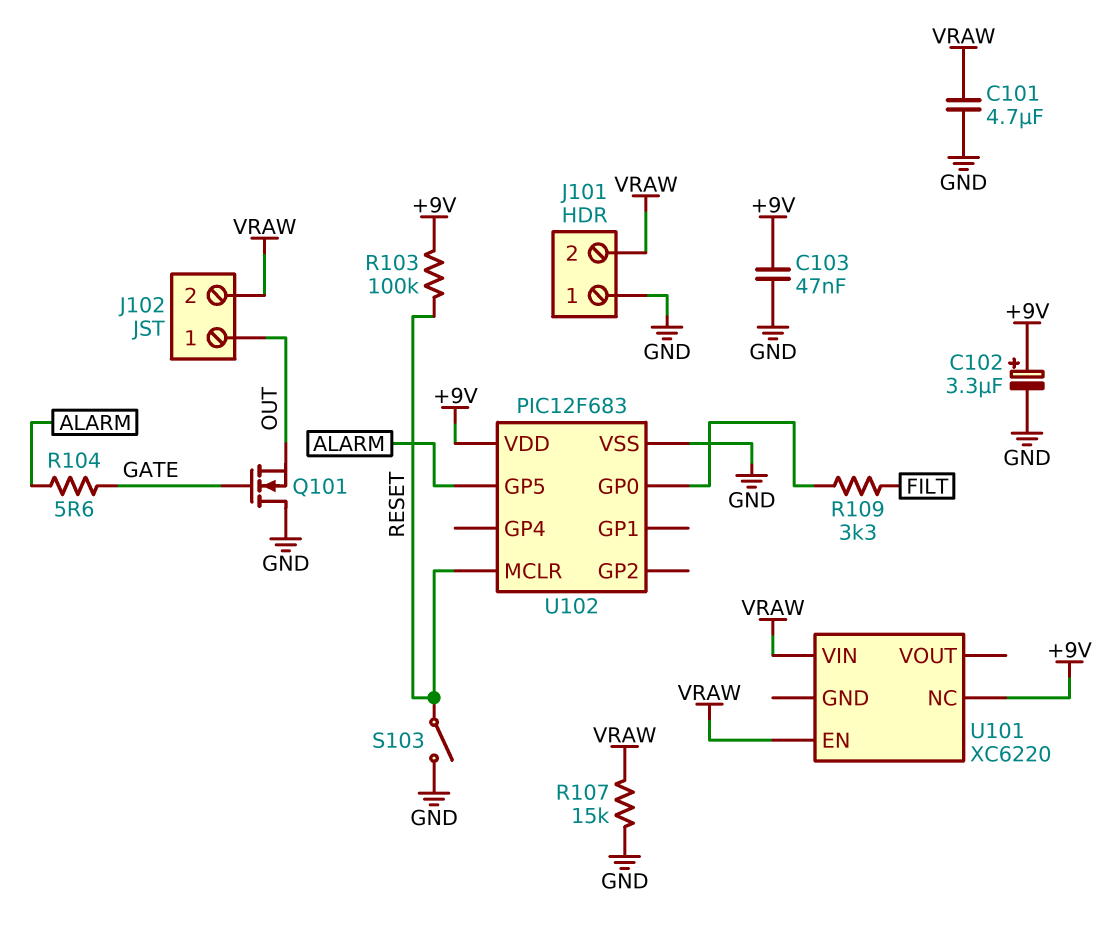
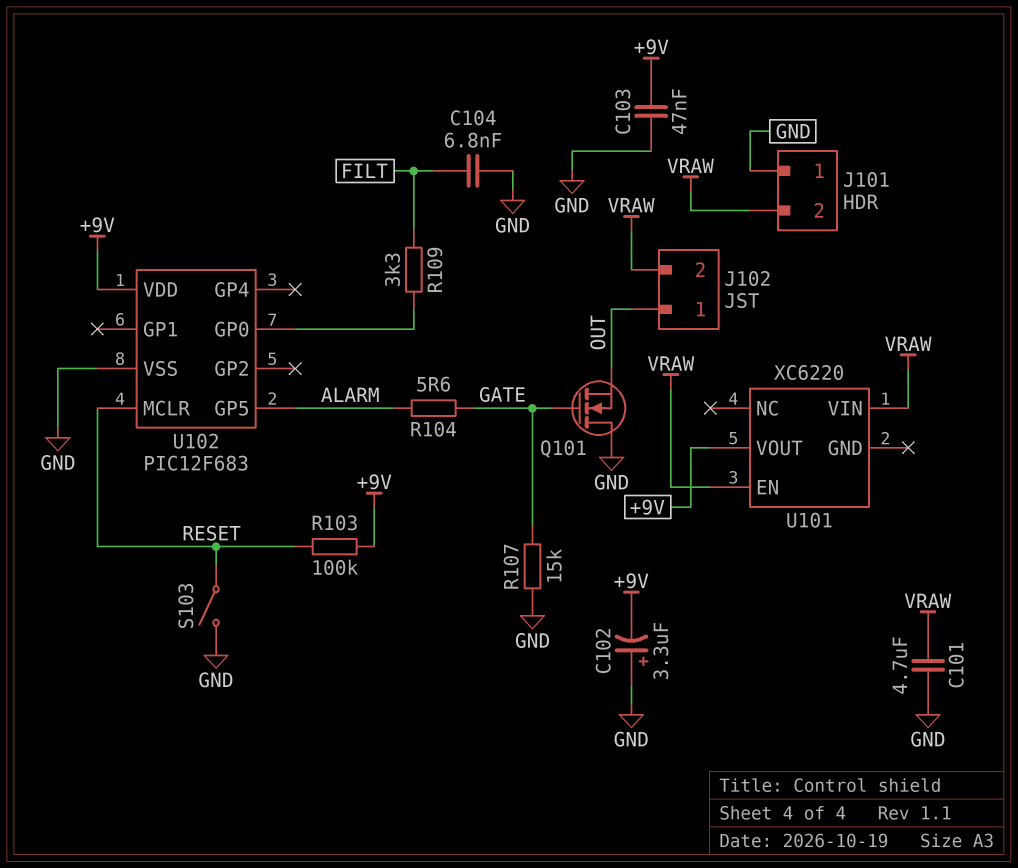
C102: 3.3uF (plus +9V, minus GND) -> 3.3uF (plus GND, minus +9V)
C104: none -> 6.8nF (FILT, GND)
R107: 15k (GND, VRAW) -> 15k (GATE, GND)
U101 pin NC: +9V -> none
U101 pin VOUT: none -> +9V

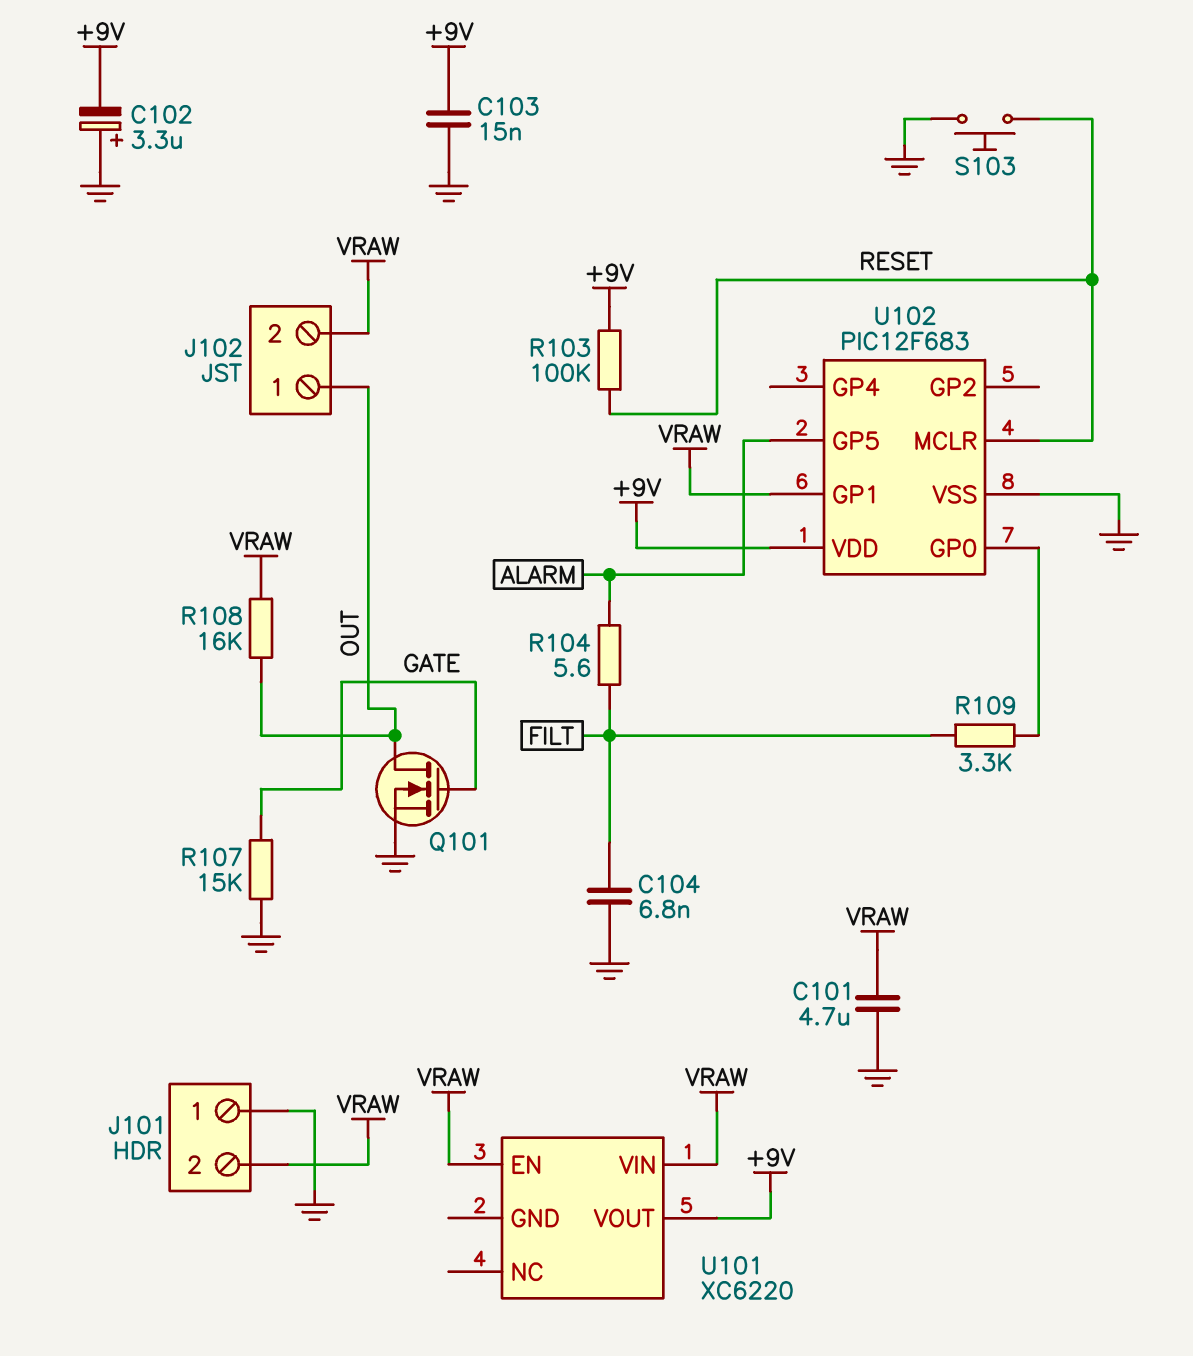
C103: 47nF (+9V, GND) -> 15nF (+9V, GND)
Q101: NMOS (G GATE, D GND, S OUT) -> NMOS (G GATE, D OUT, S GND)
R104: 5.6 (ALARM, GATE) -> 5.6 (ALARM, FILT)
R108: none -> 16k (OUT, VRAW)
S103: switch (GND, RESET) -> button (GND, RESET)
U102 pin GP1: none -> VRAW

